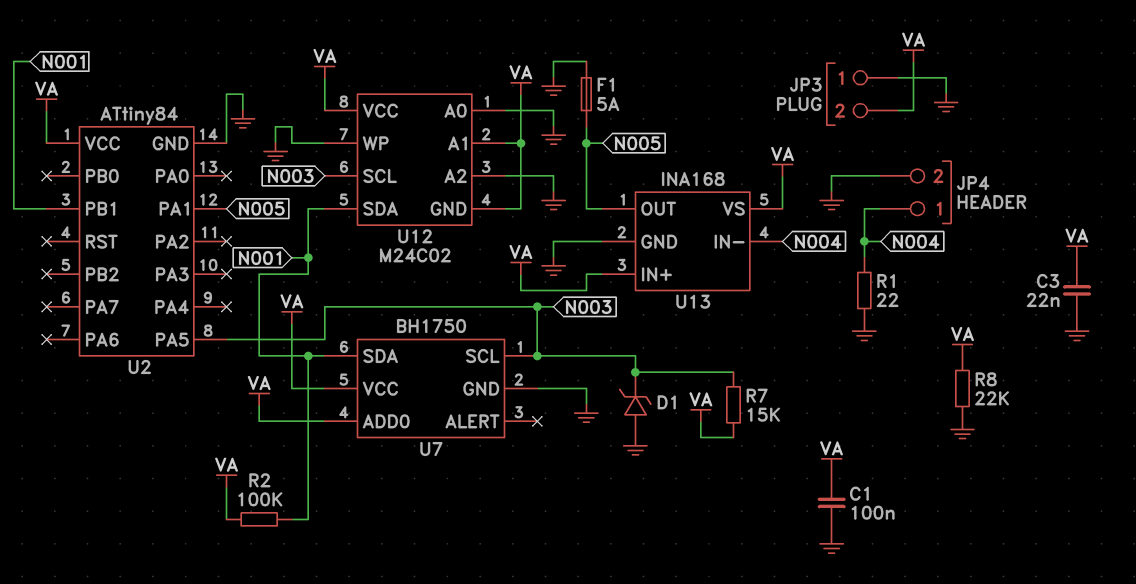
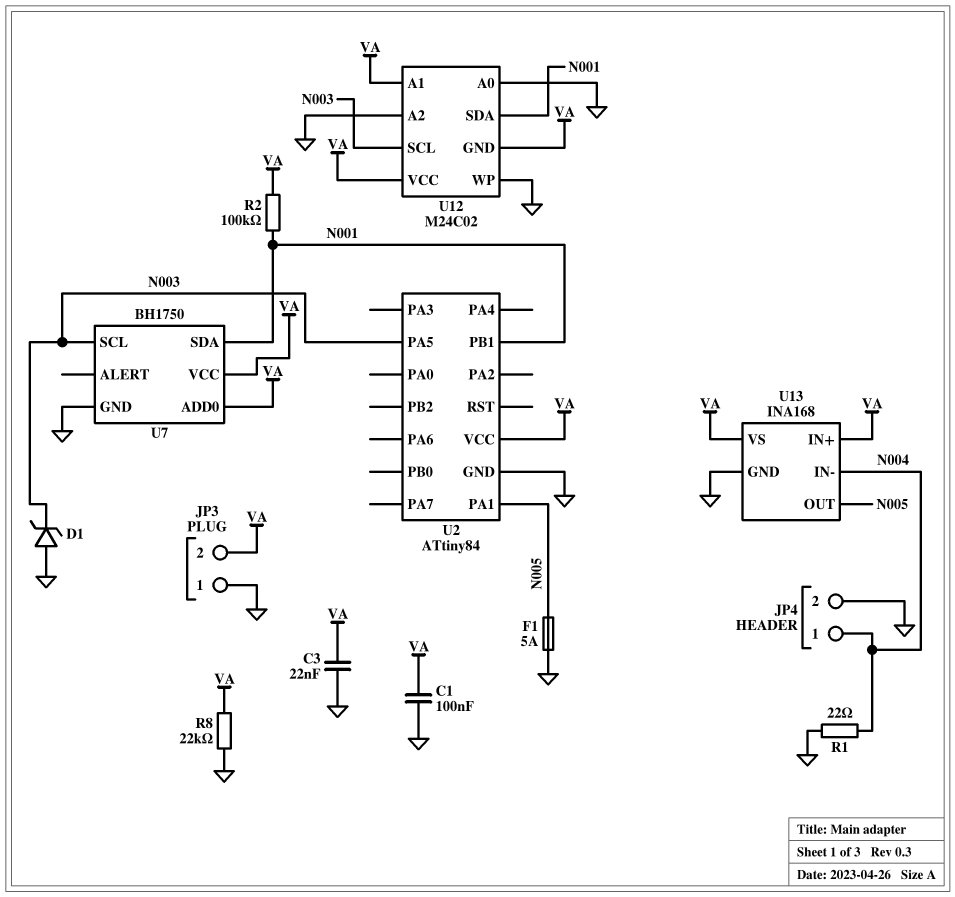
R7: 15k (N003, VA) -> none

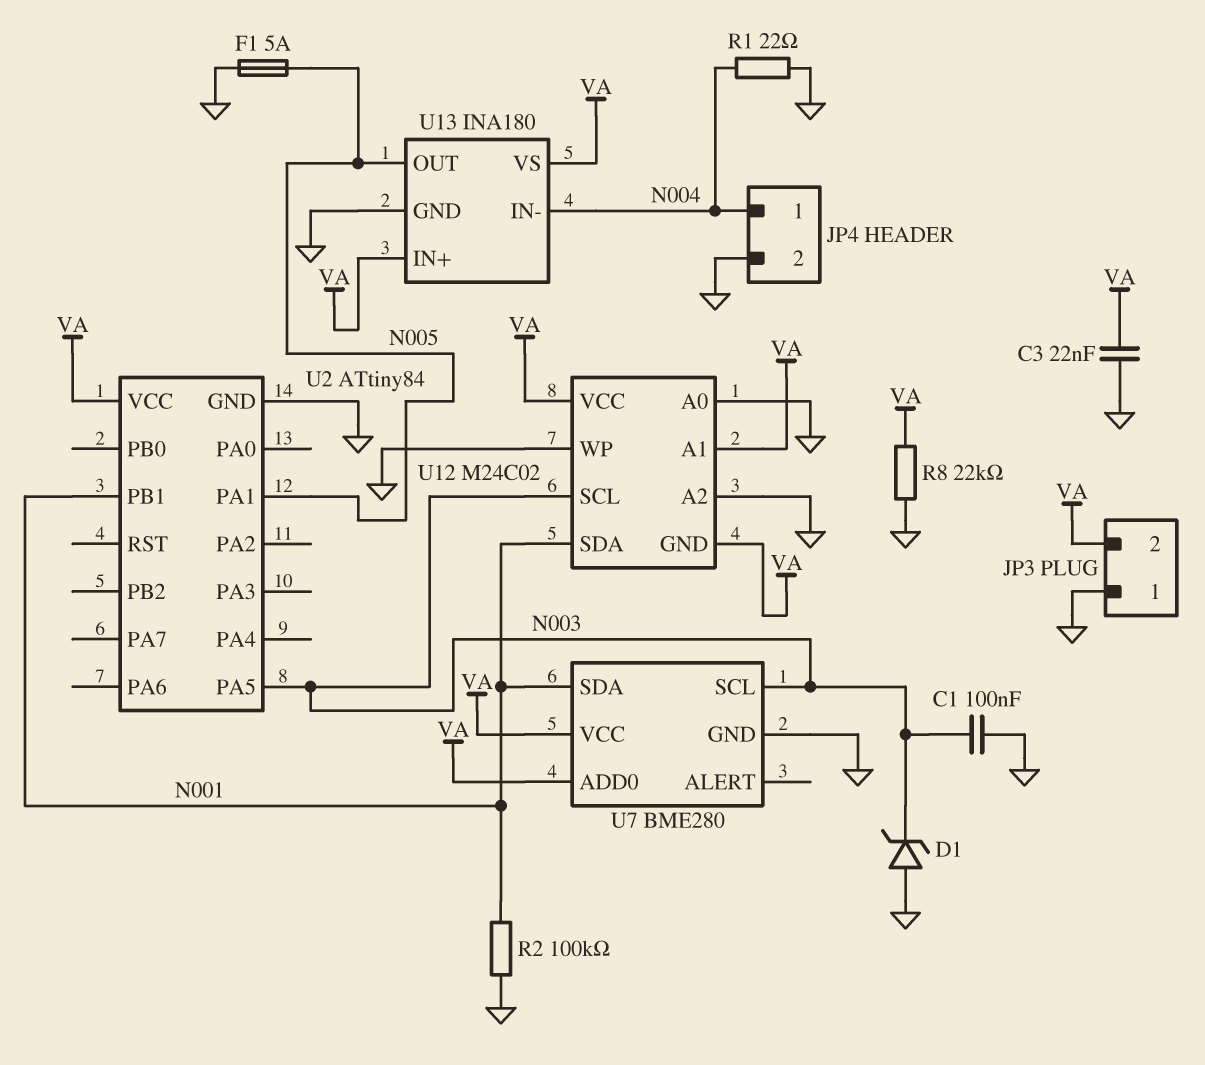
C1: 100nF (GND, VA) -> 100nF (GND, N003)
R2: 100k (N001, VA) -> 100k (GND, N001)
U7: BH1750 -> BME280
U13: INA168 -> INA180

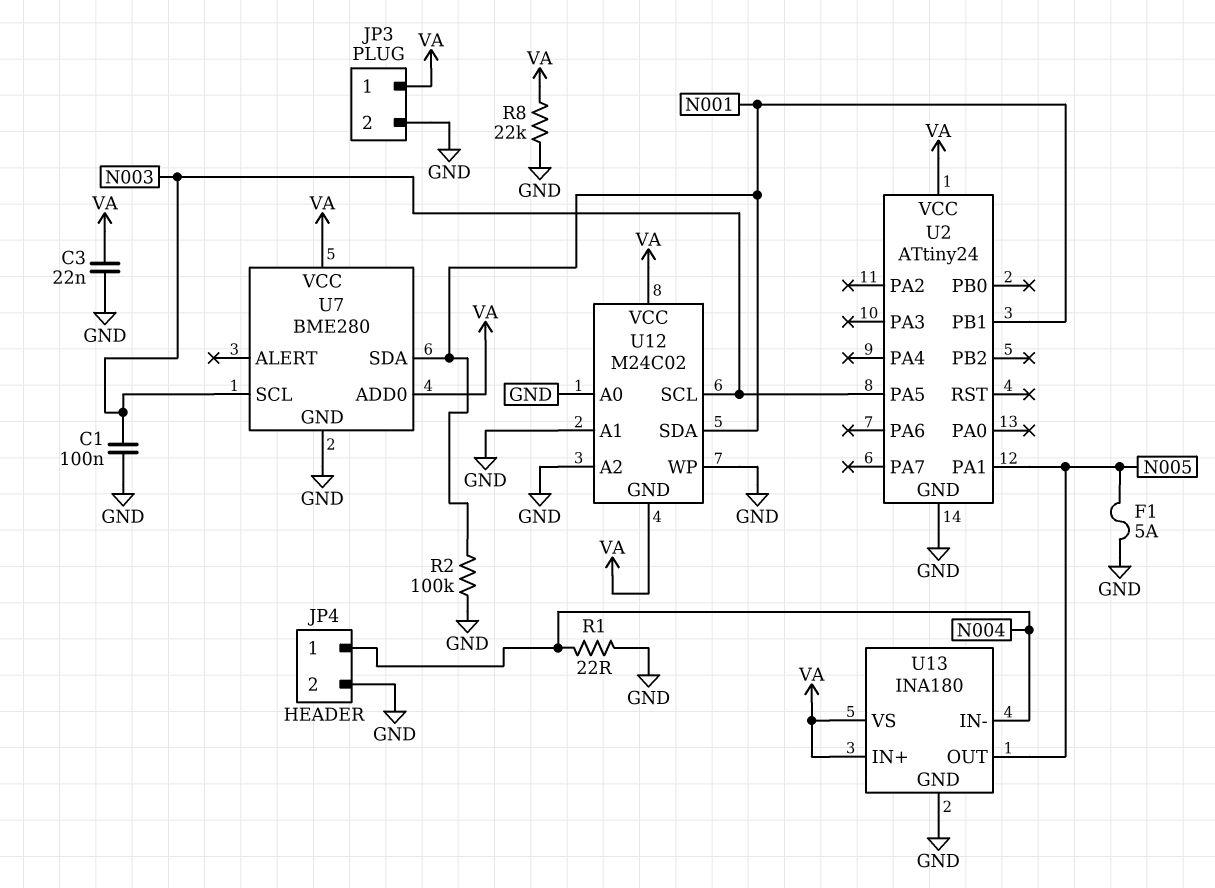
D1: zener (A GND, K N003) -> none
JP3 pin 1: GND -> VA
JP3 pin 2: VA -> GND
U2: ATtiny84 -> ATtiny24
U12 pin A1: VA -> GND

